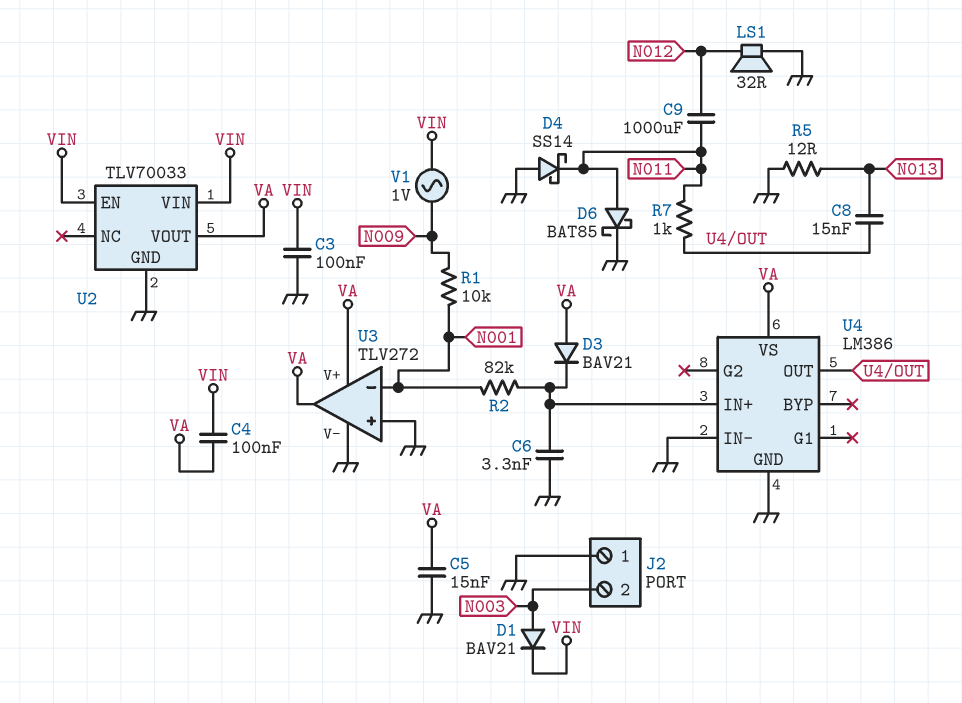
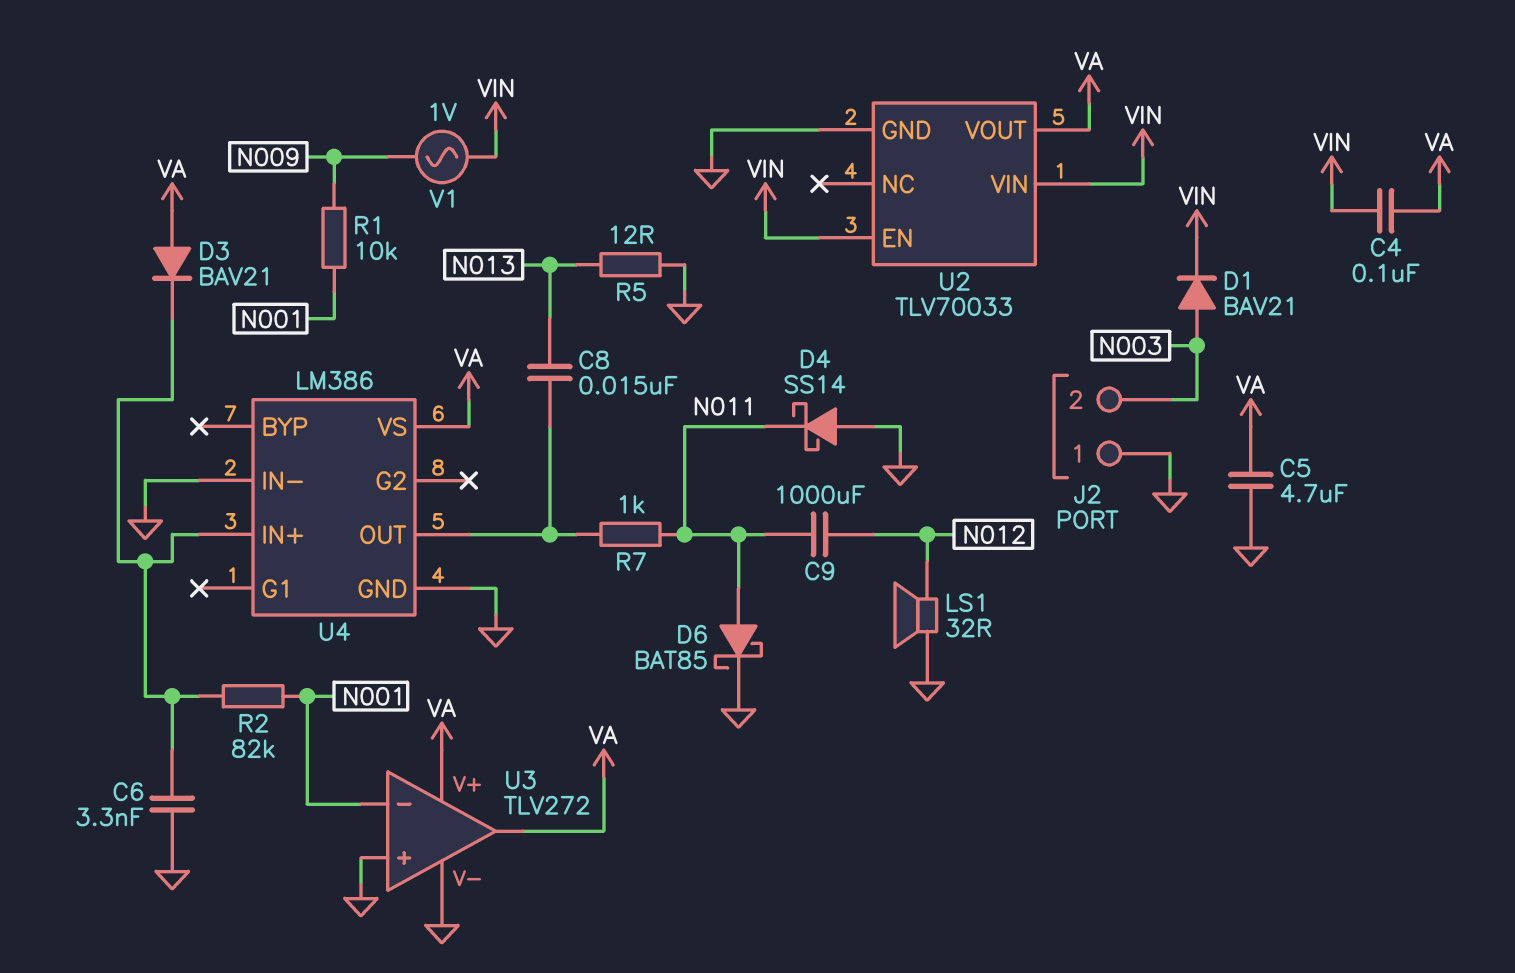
C3: 100nF (GND, VIN) -> none
C5: 15nF (GND, VA) -> 4.7uF (GND, VA)

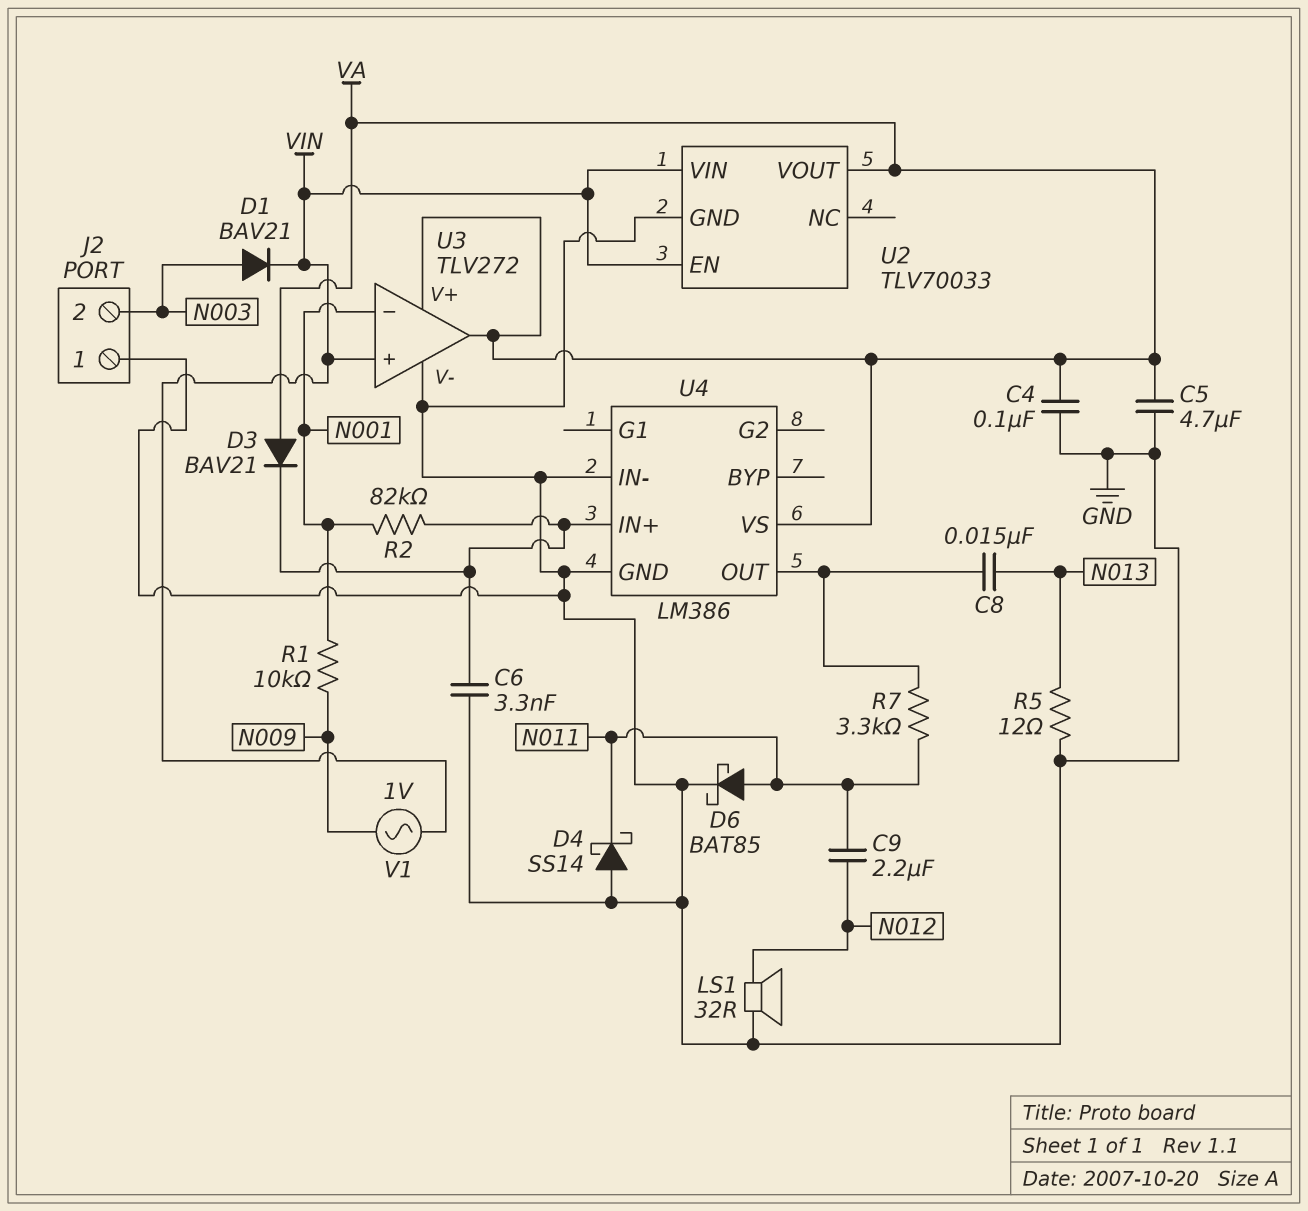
C4: 100nF (VA, VIN) -> 100nF (GND, VA)
C9: 1000uF (N011, N012) -> 2.2uF (N011, N012)
R7: 1k (N011, U4/OUT) -> 3.3k (N011, U4/OUT)
U3 pin in+: GND -> VIN

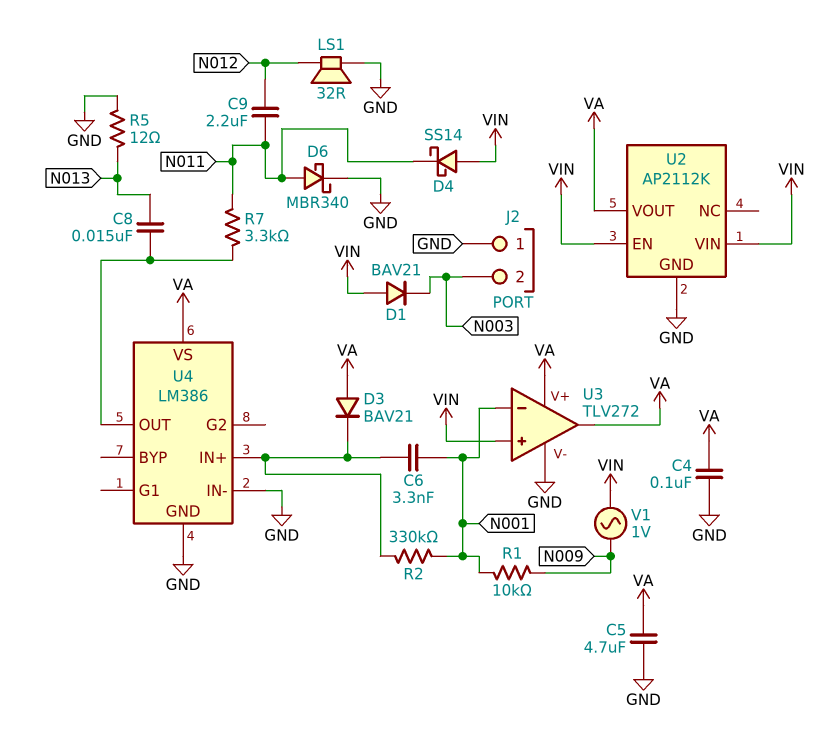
C6: 3.3nF (GND, U4/IN+) -> 3.3nF (N001, U4/IN+)
D1: diode BAV21 (A N003, K VIN) -> diode BAV21 (A VIN, K N003)
D4: schottky SS14 (A GND, K N011) -> schottky SS14 (A VIN, K N011)
D6: schottky BAT85 (A N011, K GND) -> schottky MBR340 (A N011, K GND)
R2: 82k (N001, U4/IN+) -> 330k (N001, U4/IN+)
U2: TLV70033 -> AP2112K

